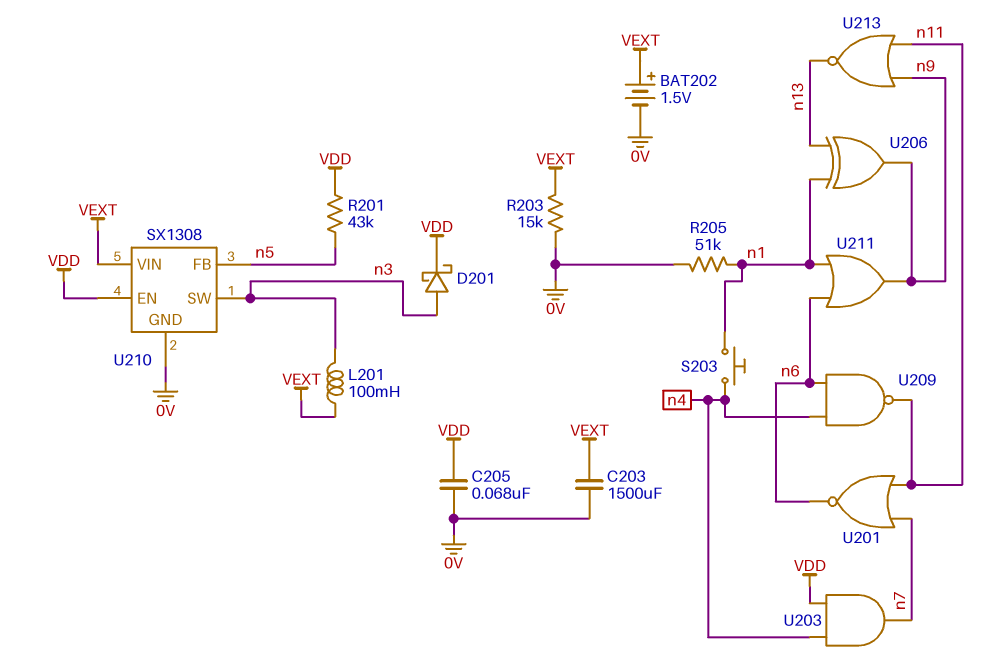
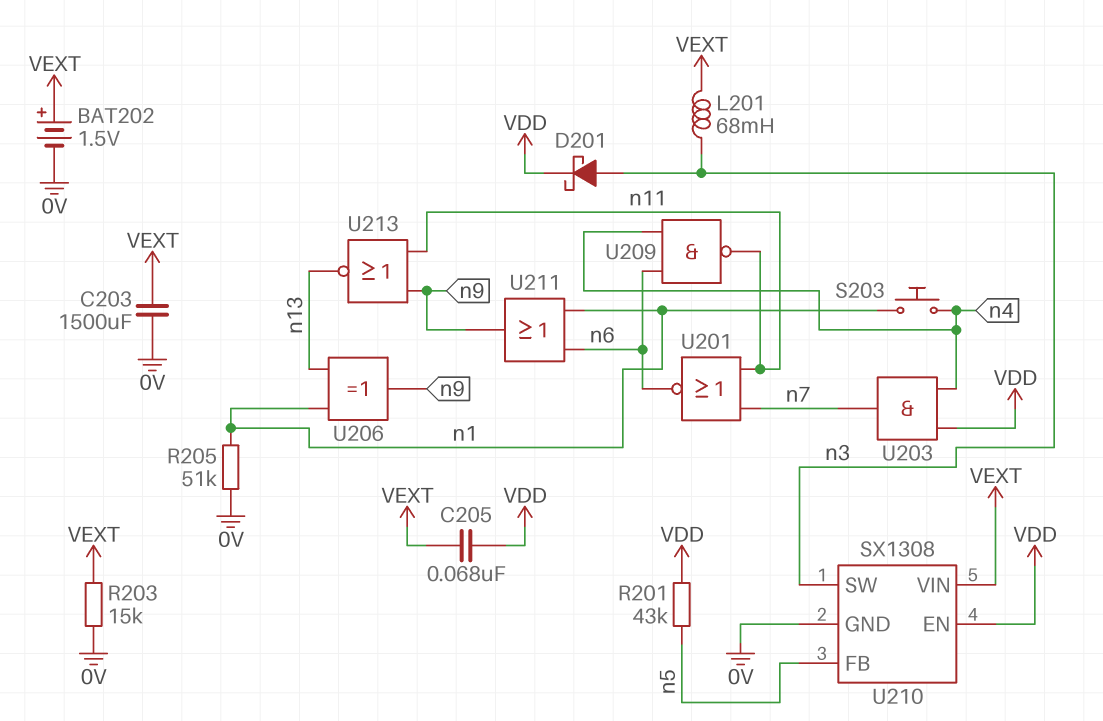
C205: 68nF (0V, VDD) -> 68nF (VDD, VEXT)
L201: 100mH (VEXT, n3) -> 68mH (VEXT, n3)

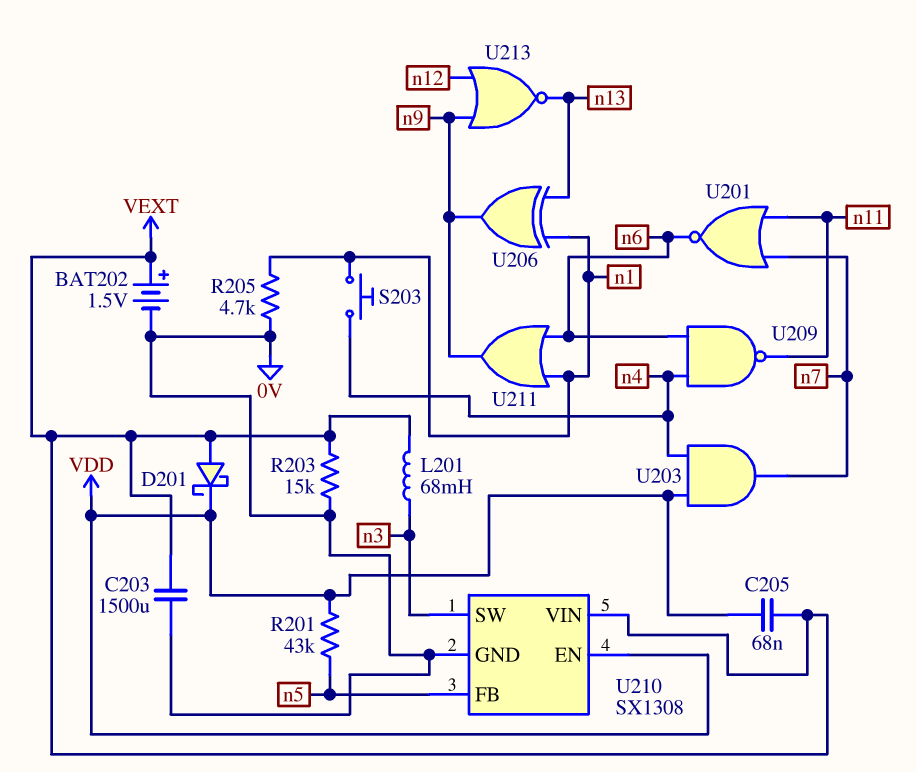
D201: schottky (A n3, K VDD) -> schottky (A VEXT, K VDD)
R205: 51k (0V, n1) -> 4.7k (0V, n1)
U213: NOR (in n9, in n11, out n13) -> NOR (in n9, in n12, out n13)

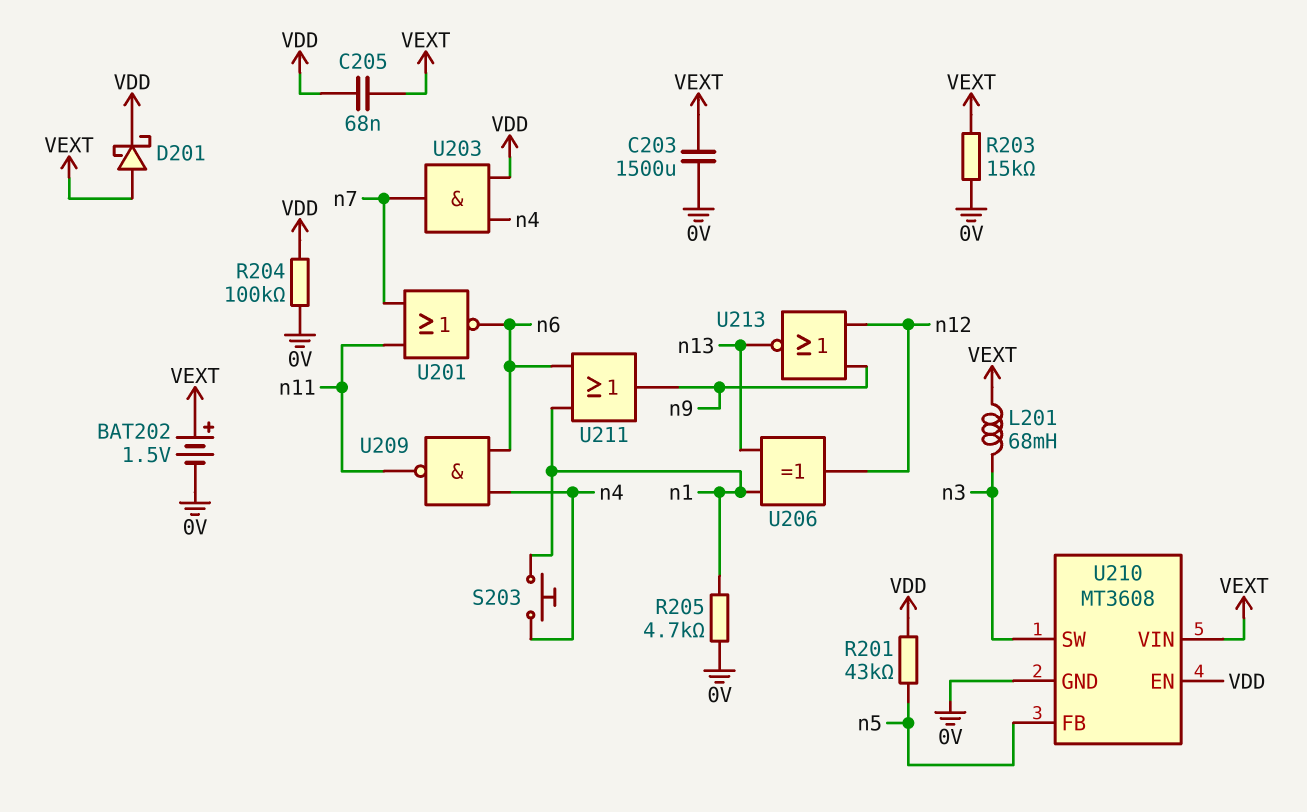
R204: none -> 100k (0V, VDD)
U206: XOR (in n1, in n13, out n9) -> XOR (in n1, in n13, out n12)
U210: SX1308 -> MT3608

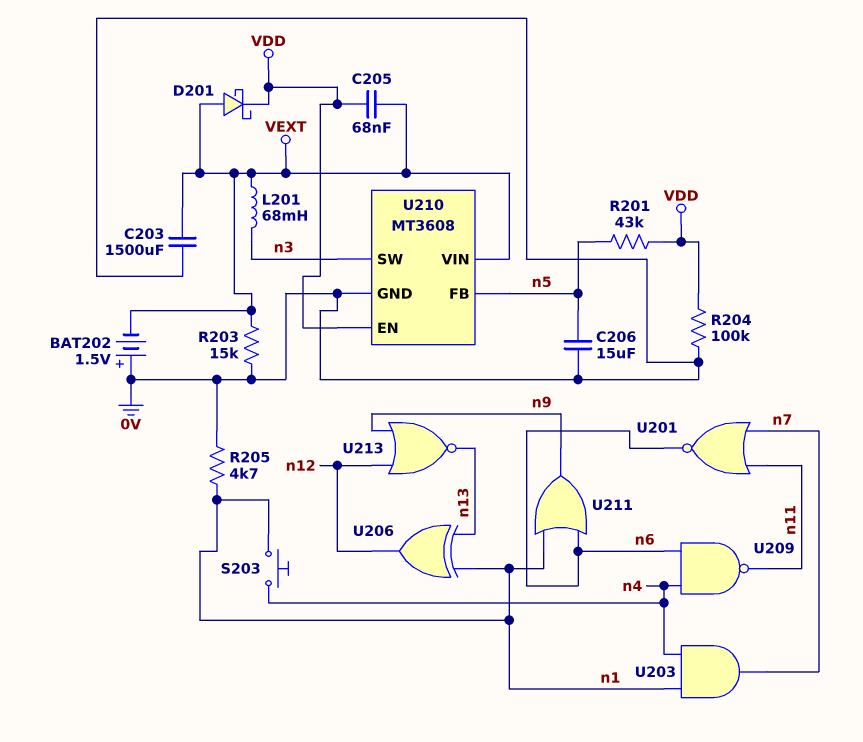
BAT202: 1.5V (plus VEXT, minus 0V) -> 1.5V (plus 0V, minus VEXT)
C206: none -> 15uF (0V, n5)
U203: AND (in VDD, in n4, out n7) -> AND (in n1, in n4, out n7)

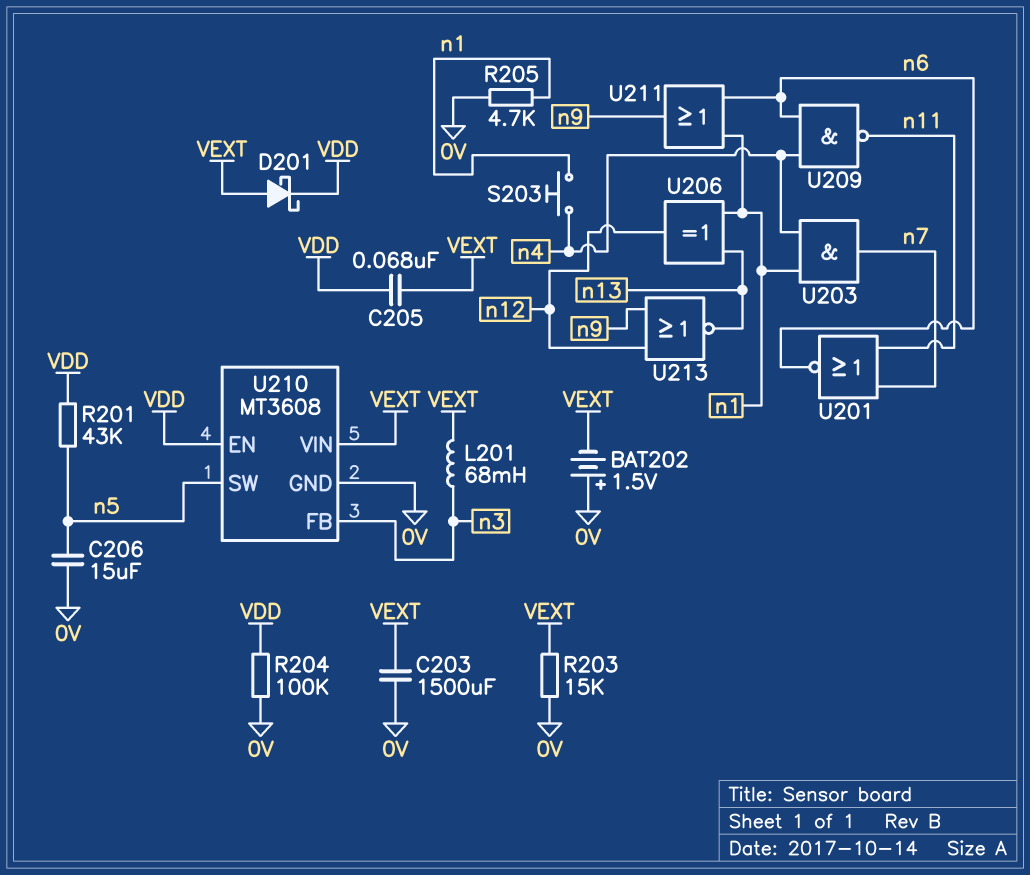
U210 pin FB: n5 -> n3
U210 pin SW: n3 -> n5

